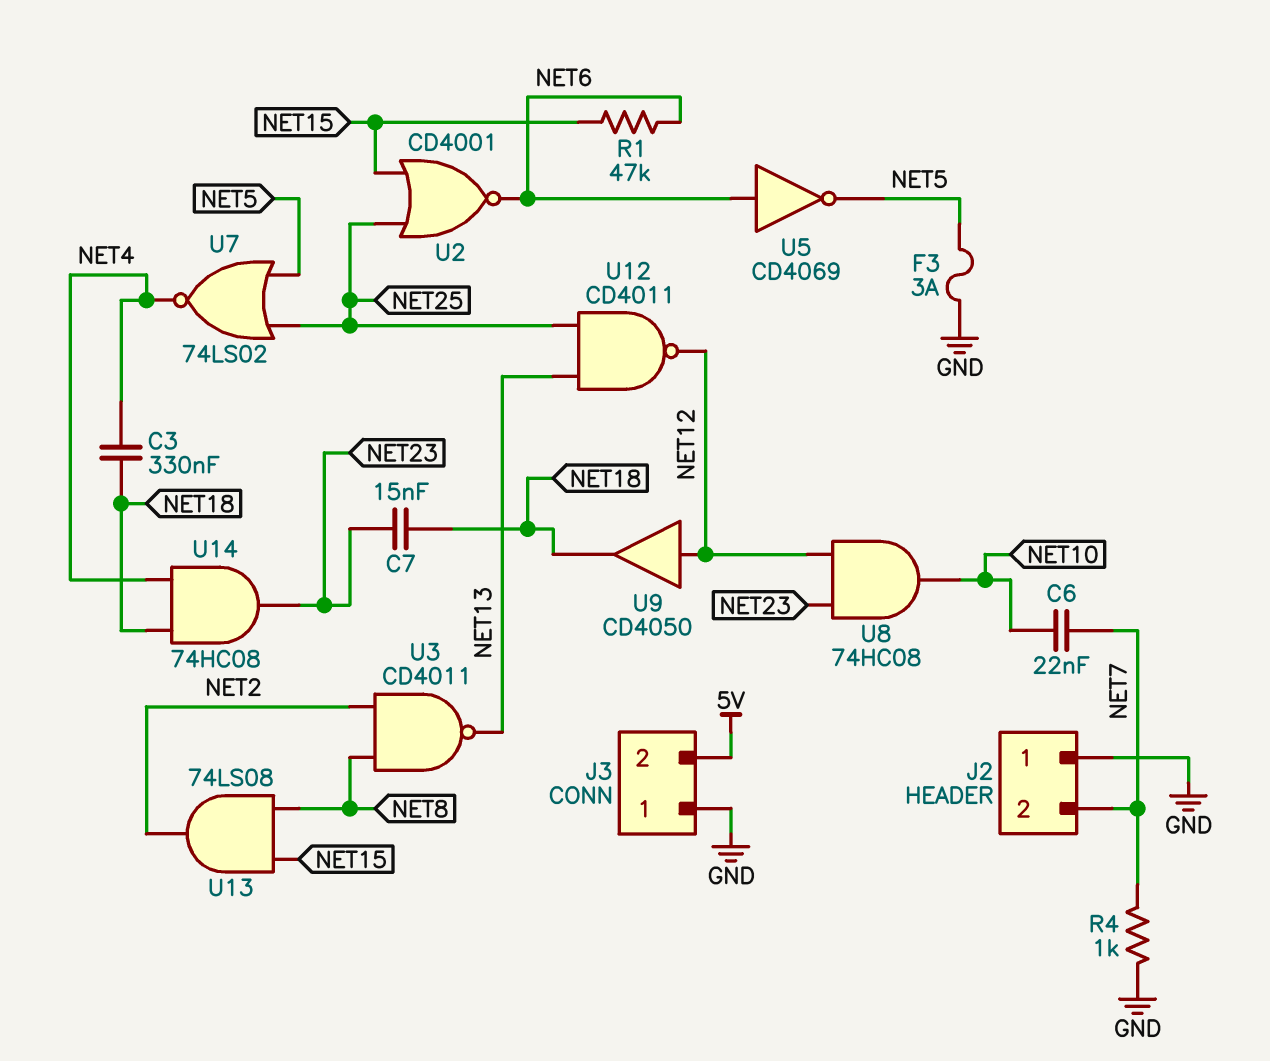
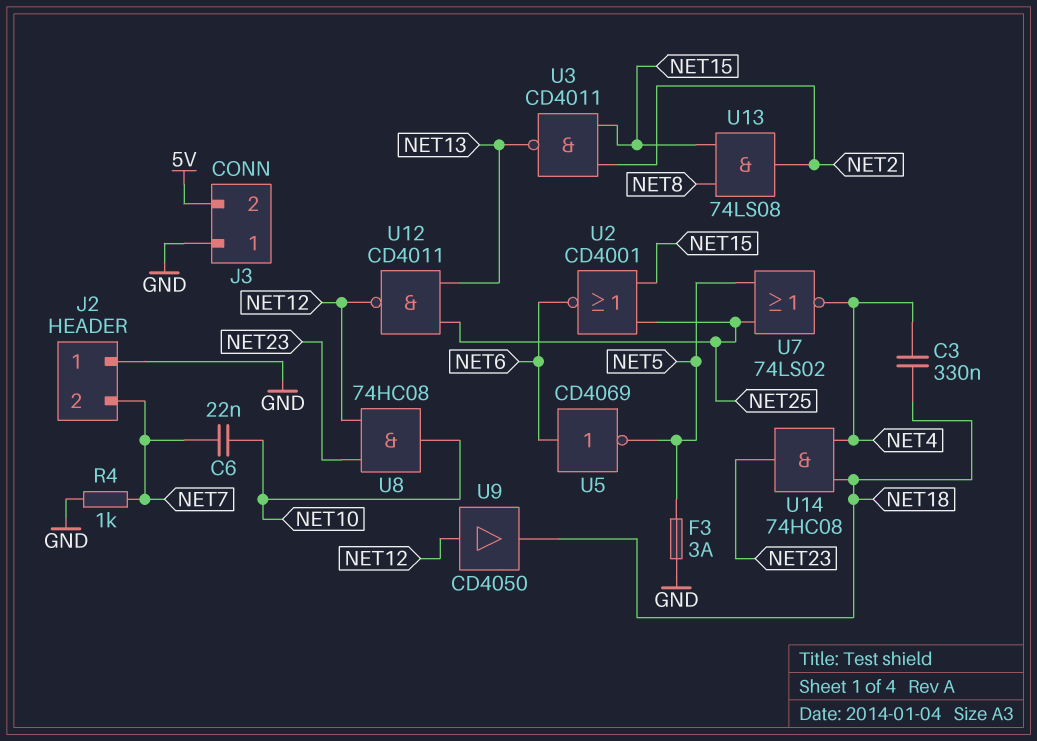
C7: 15nF (NET18, NET23) -> none
R1: 47k (NET6, NET15) -> none
U3: NAND CD4011 (in NET2, in NET8, out NET13) -> NAND CD4011 (in NET2, in NET15, out NET13)

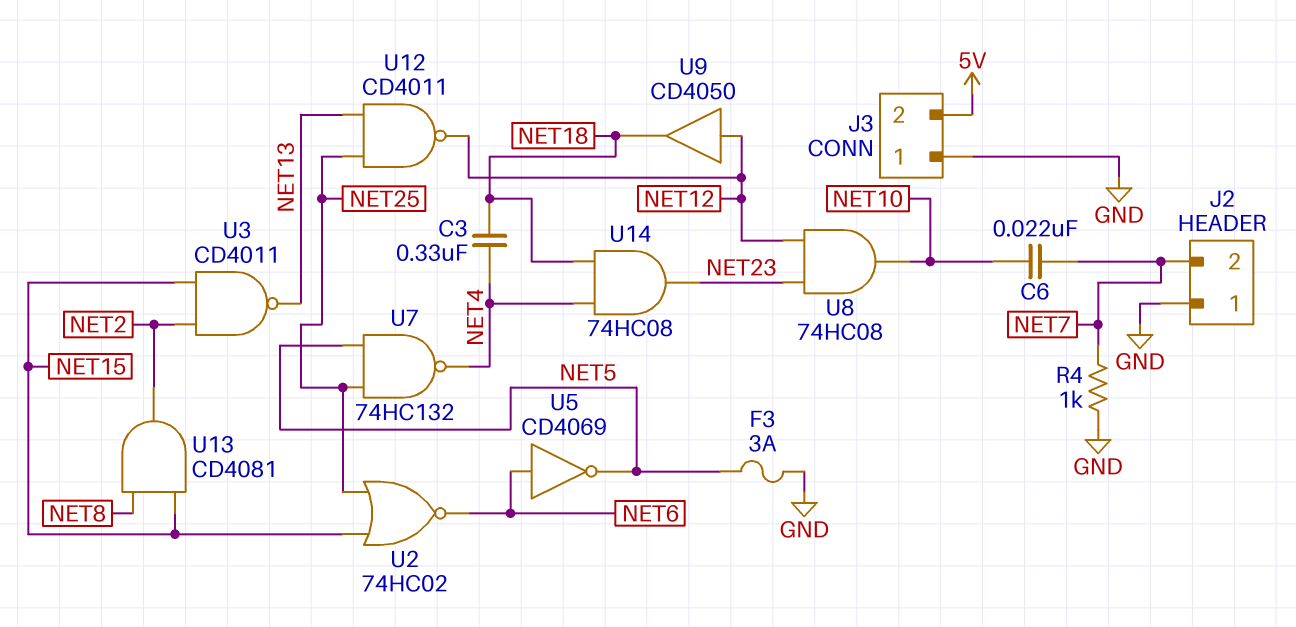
U2: NOR CD4001 (in NET15, in NET25, out NET6) -> NOR 74HC02 (in NET15, in NET25, out NET6)
U7: NOR 74LS02 (in NET5, in NET25, out NET4) -> NAND 74HC132 (in NET5, in NET25, out NET4)
U13: AND 74LS08 (in NET8, in NET15, out NET2) -> AND CD4081 (in NET8, in NET15, out NET2)

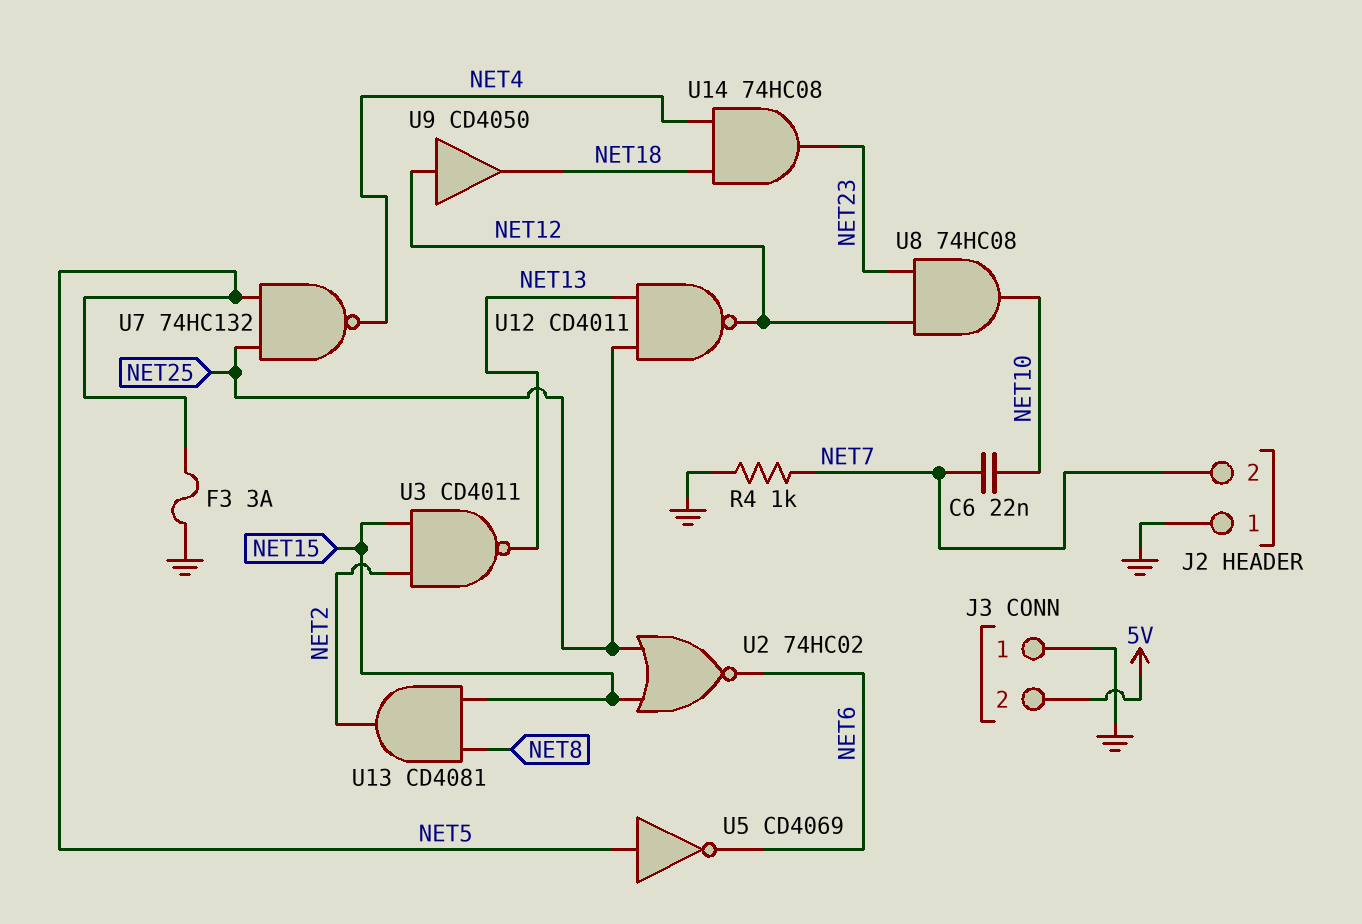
C3: 330nF (NET4, NET18) -> none
U5: NOT CD4069 (in NET6, out NET5) -> NOT CD4069 (in NET5, out NET6)

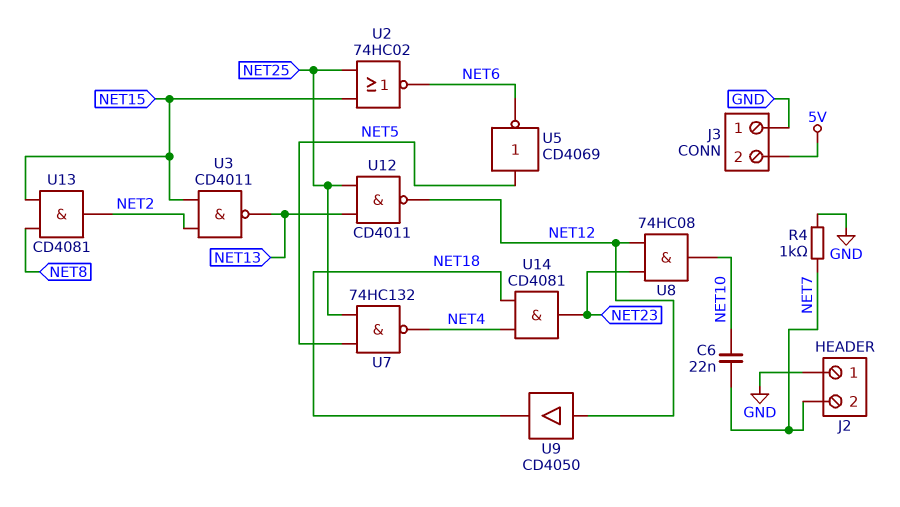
F3: 3A (GND, NET5) -> none
U14: AND 74HC08 (in NET4, in NET18, out NET23) -> AND CD4081 (in NET4, in NET18, out NET23)

